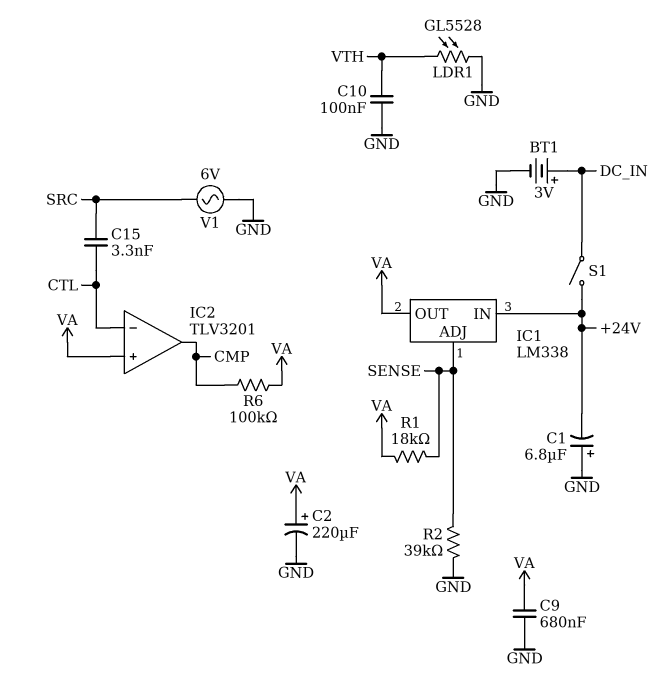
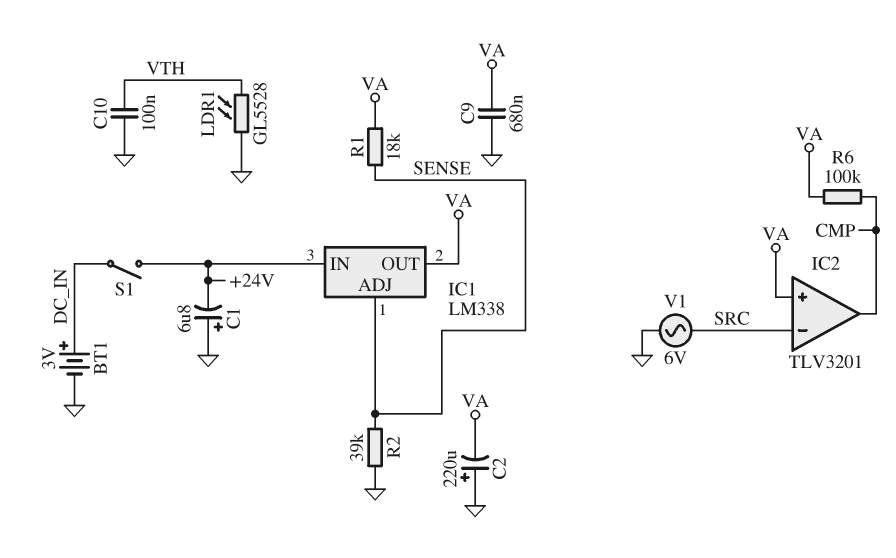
C2: 220uF (plus VA, minus GND) -> 220uF (plus GND, minus VA)
C15: 3.3nF (CTL, SRC) -> none
IC2 pin in-: CTL -> SRC

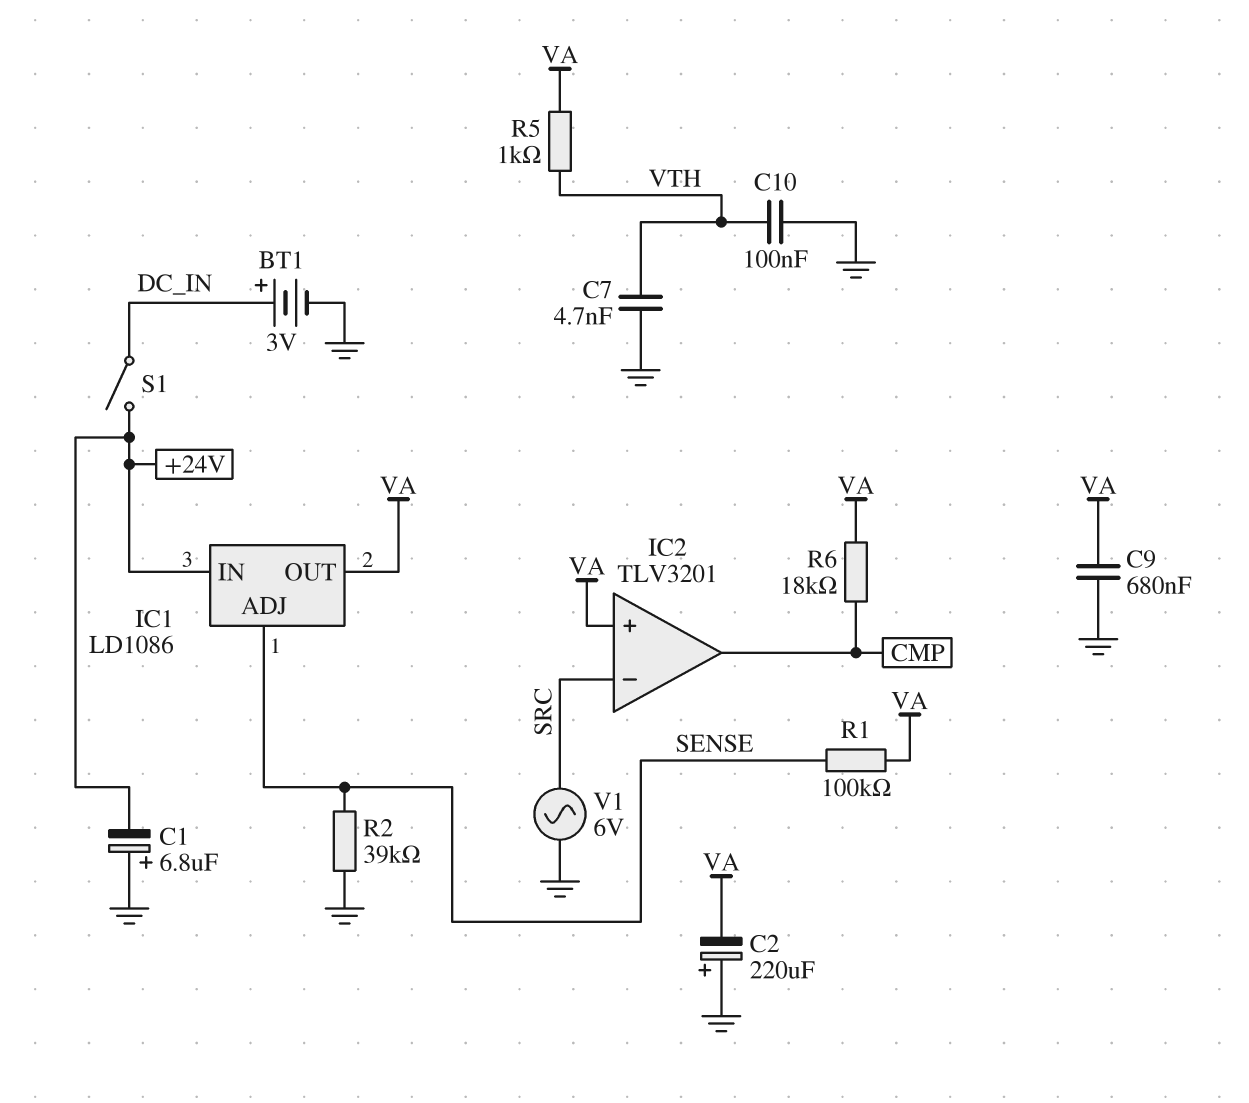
C7: none -> 4.7nF (GND, VTH)
IC1: LM338 -> LD1086
LDR1: GL5528 (GND, VTH) -> none
R1: 18k (SENSE, VA) -> 100k (SENSE, VA)
R5: none -> 1k (VA, VTH)
R6: 100k (CMP, VA) -> 18k (CMP, VA)

